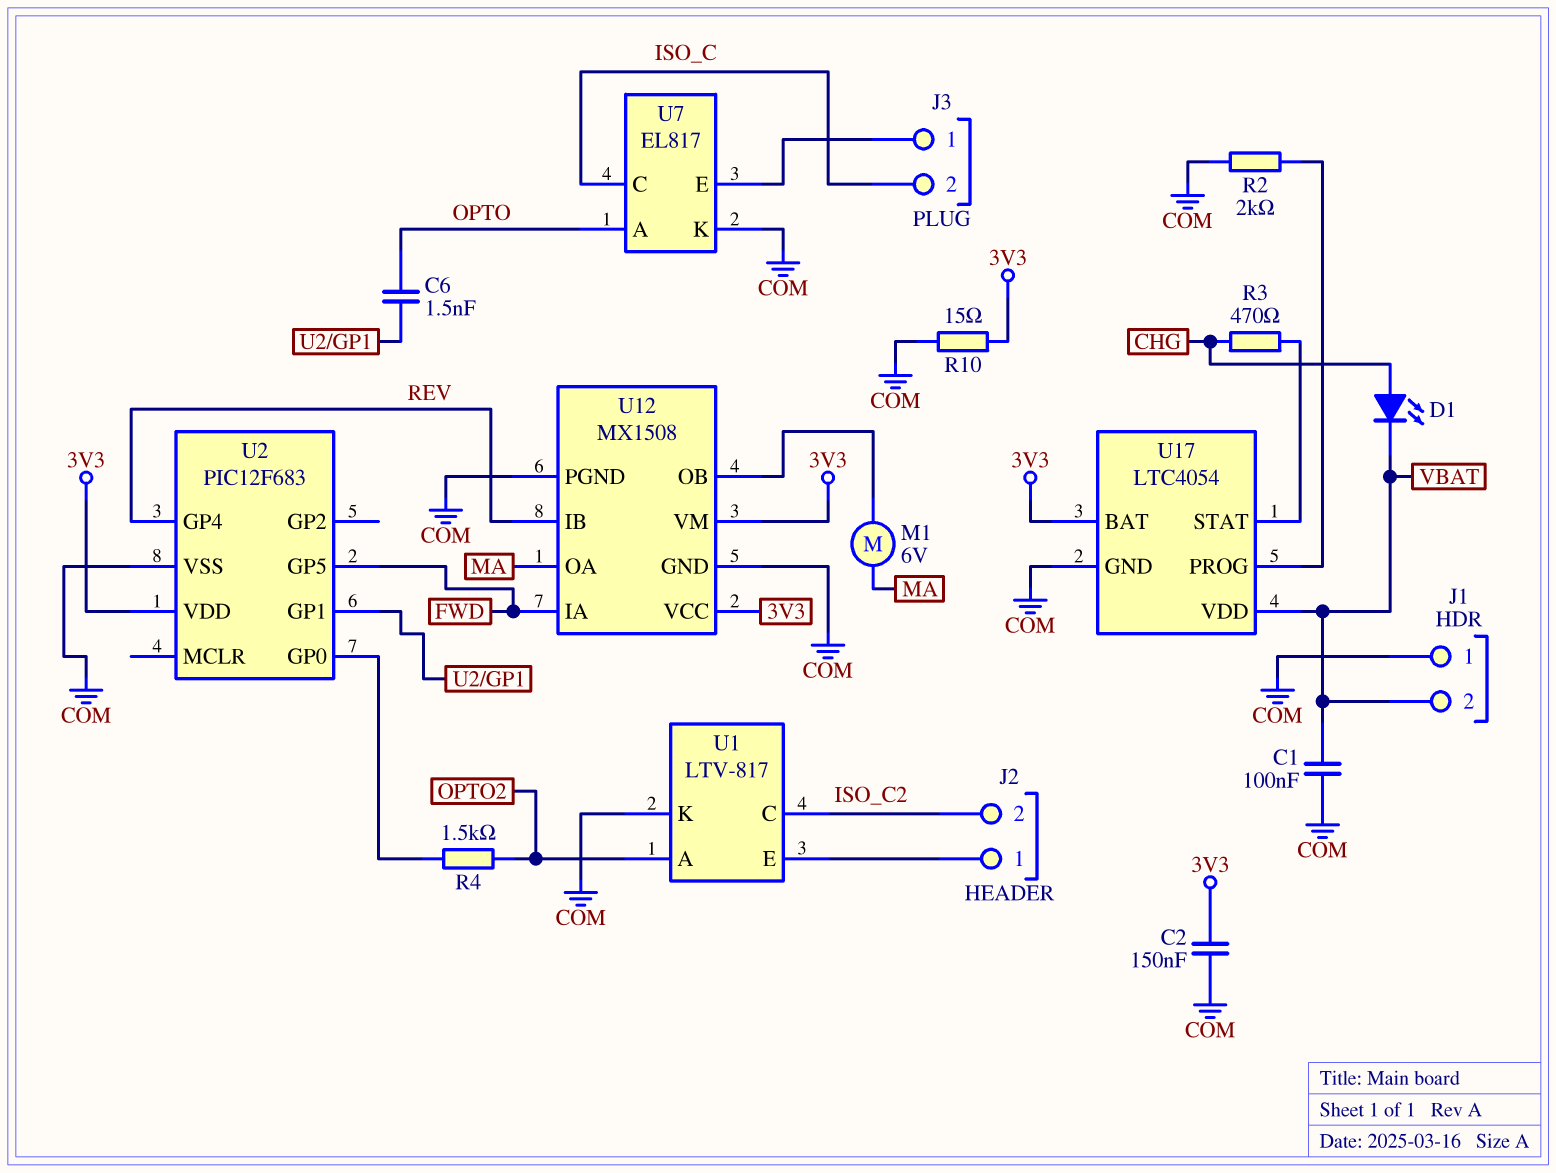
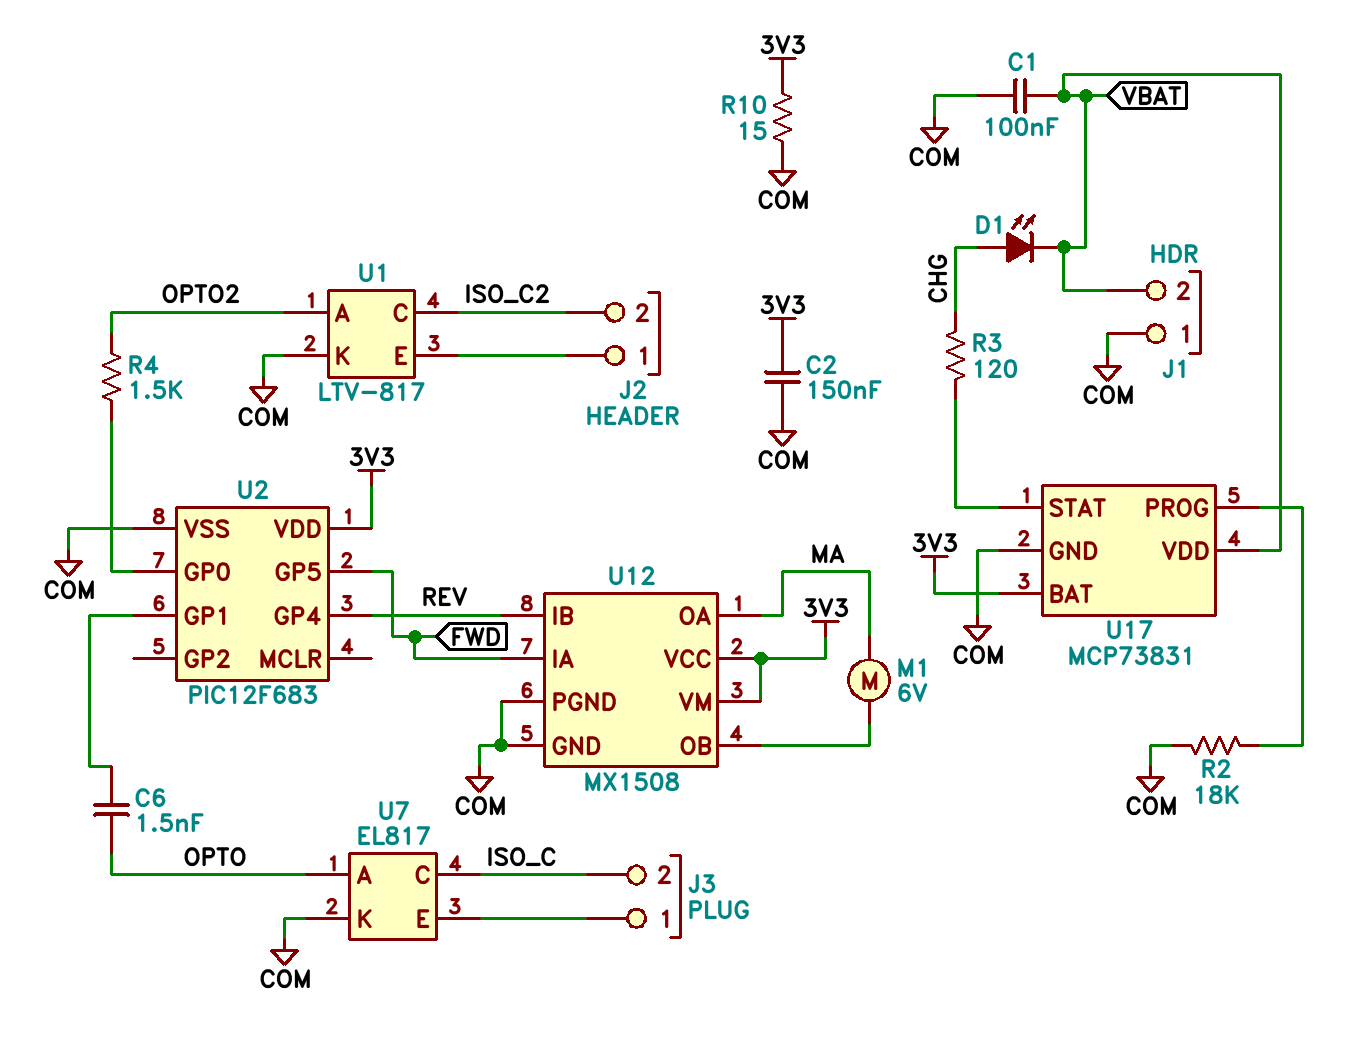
R2: 2k (COM, U17/PROG) -> 18k (COM, U17/PROG)
R3: 470 (CHG, U17/STAT) -> 120 (CHG, U17/STAT)
U17: LTC4054 -> MCP73831

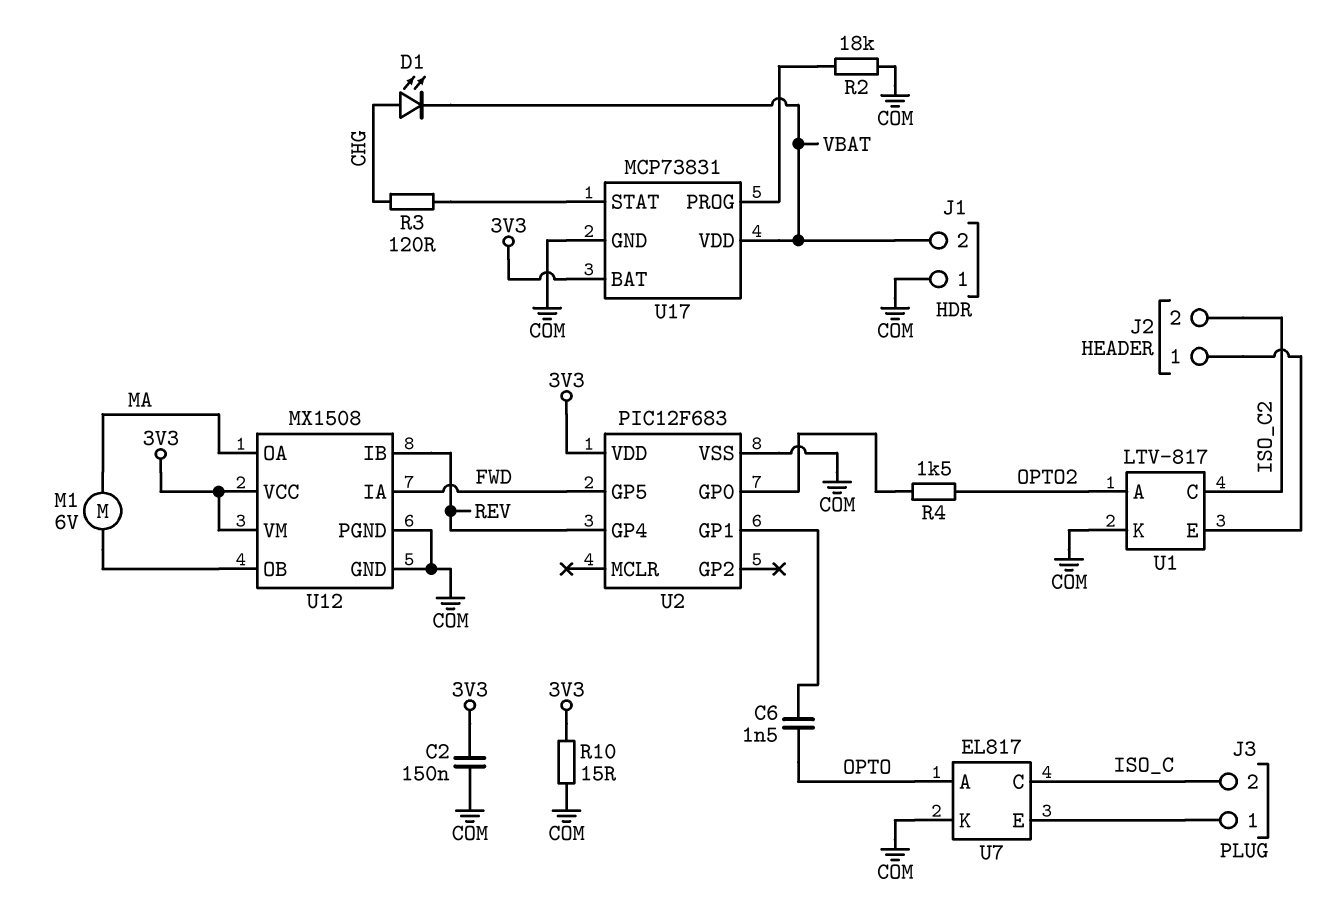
C1: 100nF (COM, VBAT) -> none

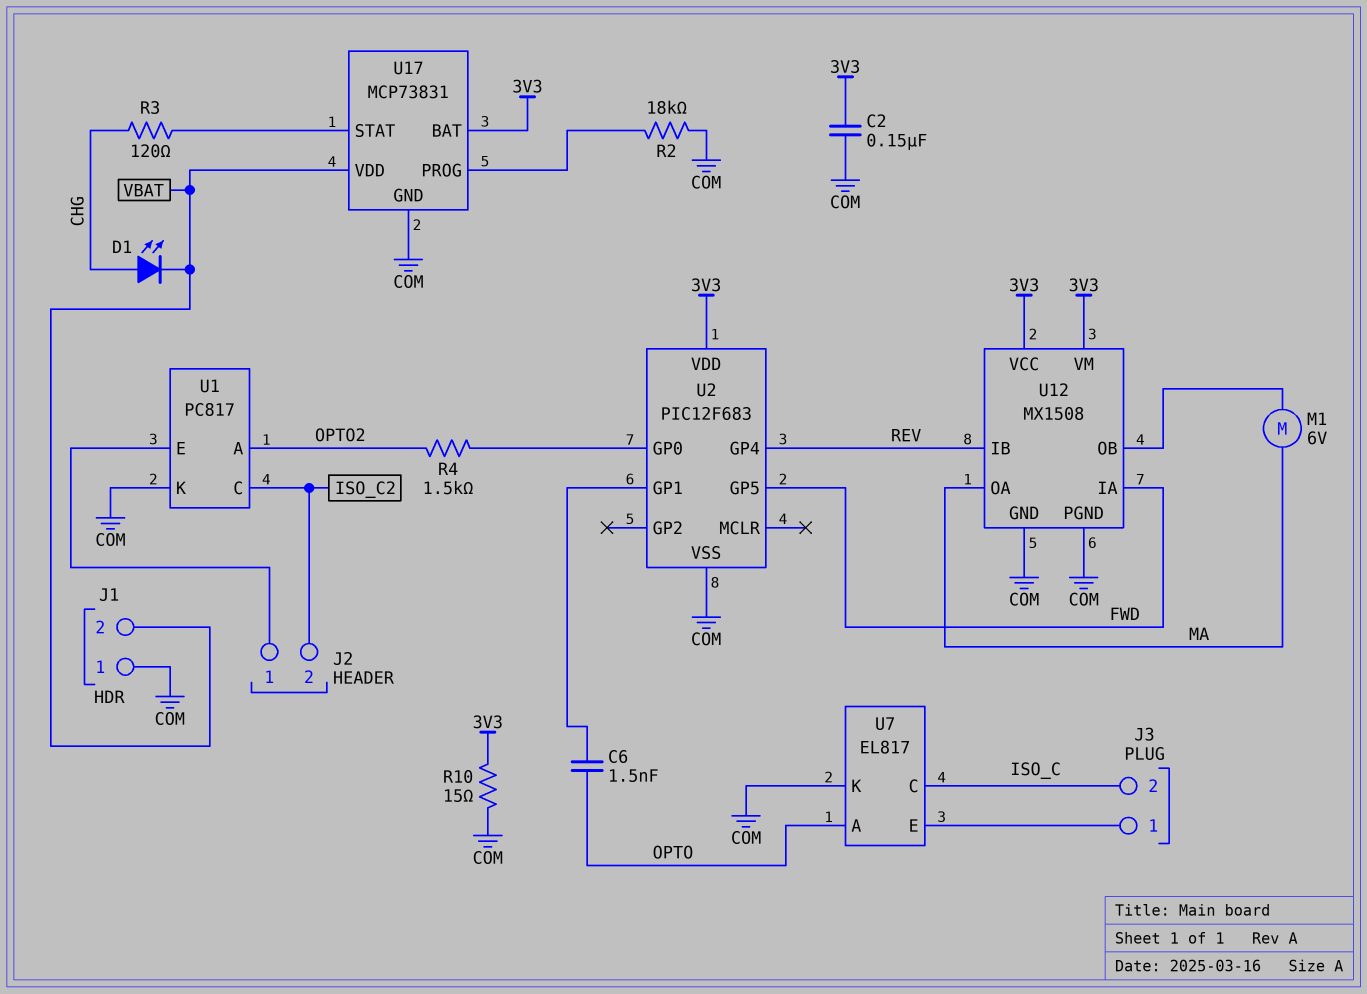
U1: LTV-817 -> PC817

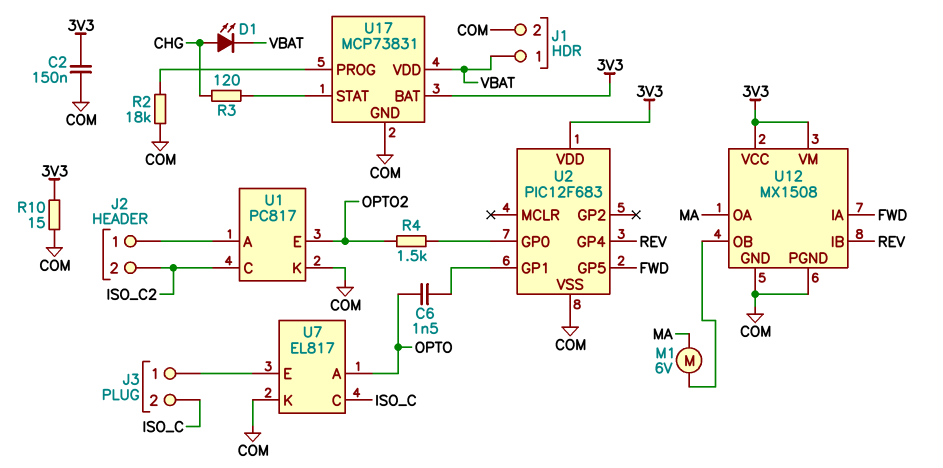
J1 pin 1: COM -> VBAT
J1 pin 2: VBAT -> COM
U1 pin A: OPTO2 -> J2/1
U1 pin E: J2/1 -> OPTO2

